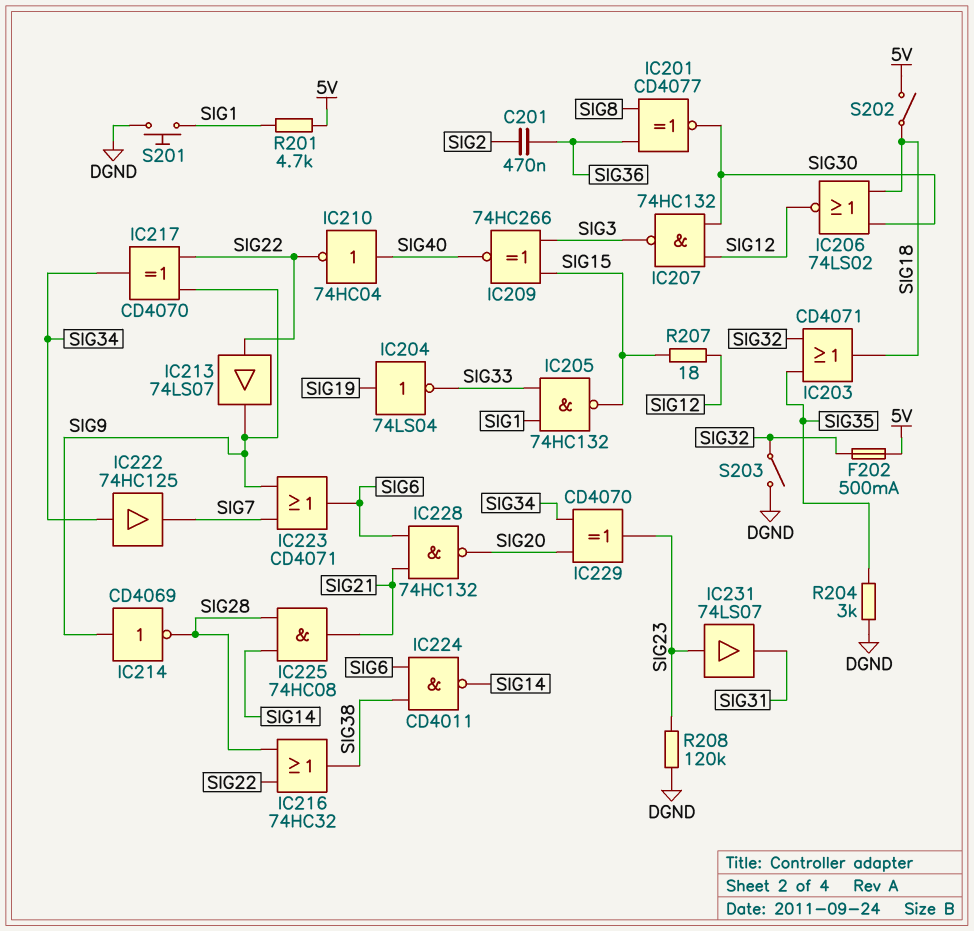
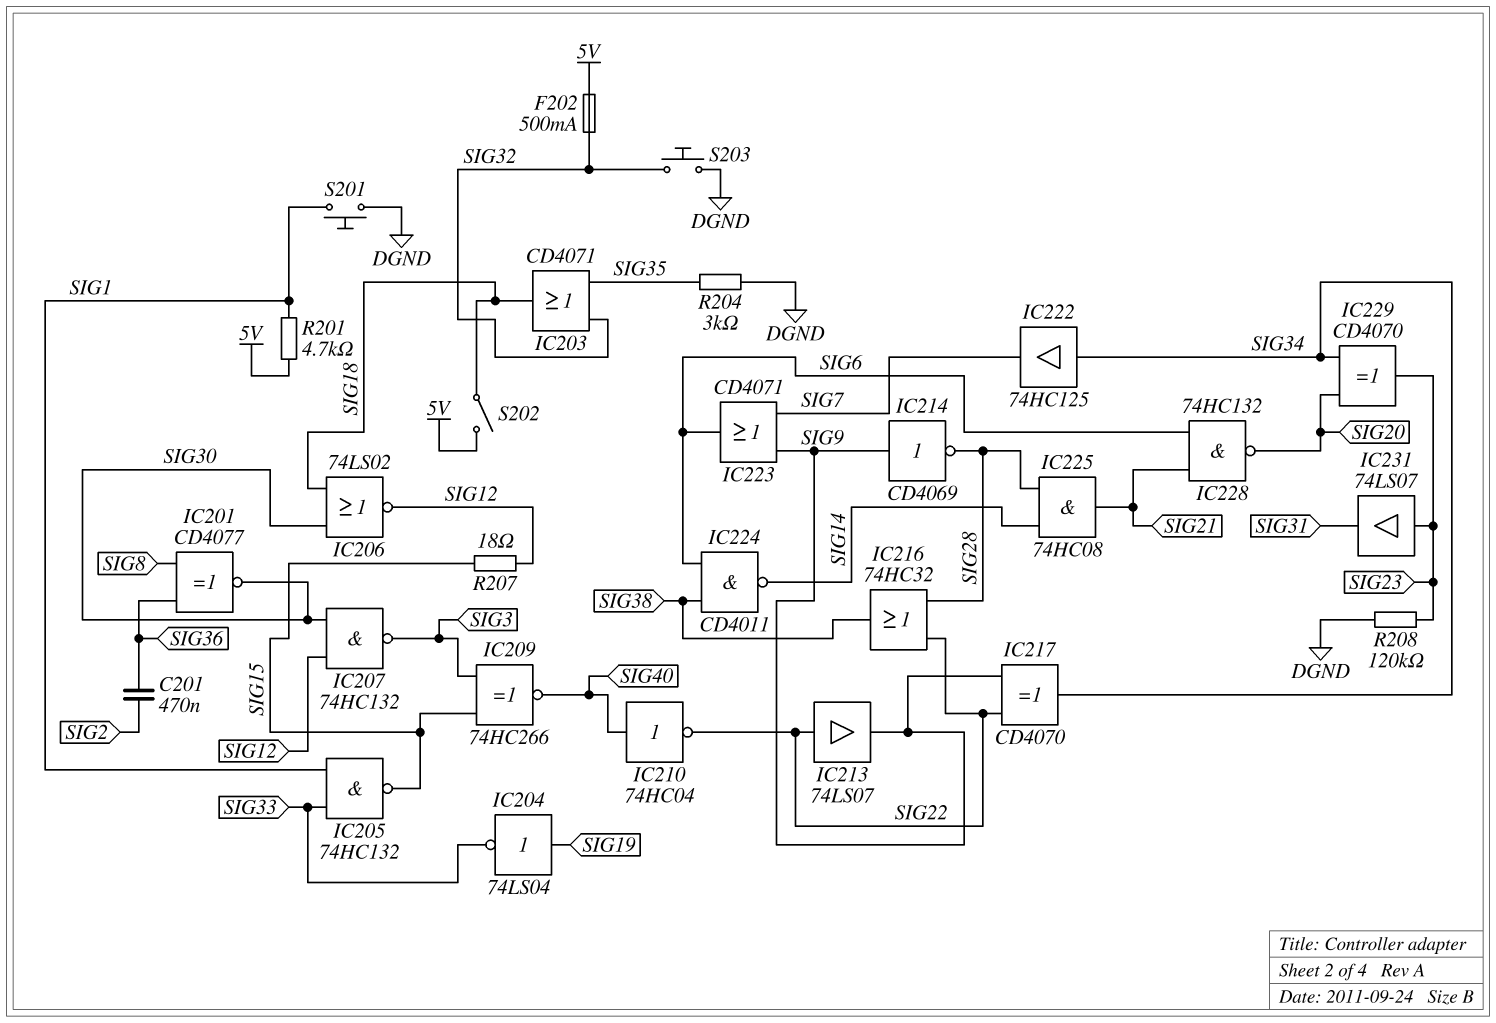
S203: switch (DGND, SIG32) -> button (DGND, SIG32)

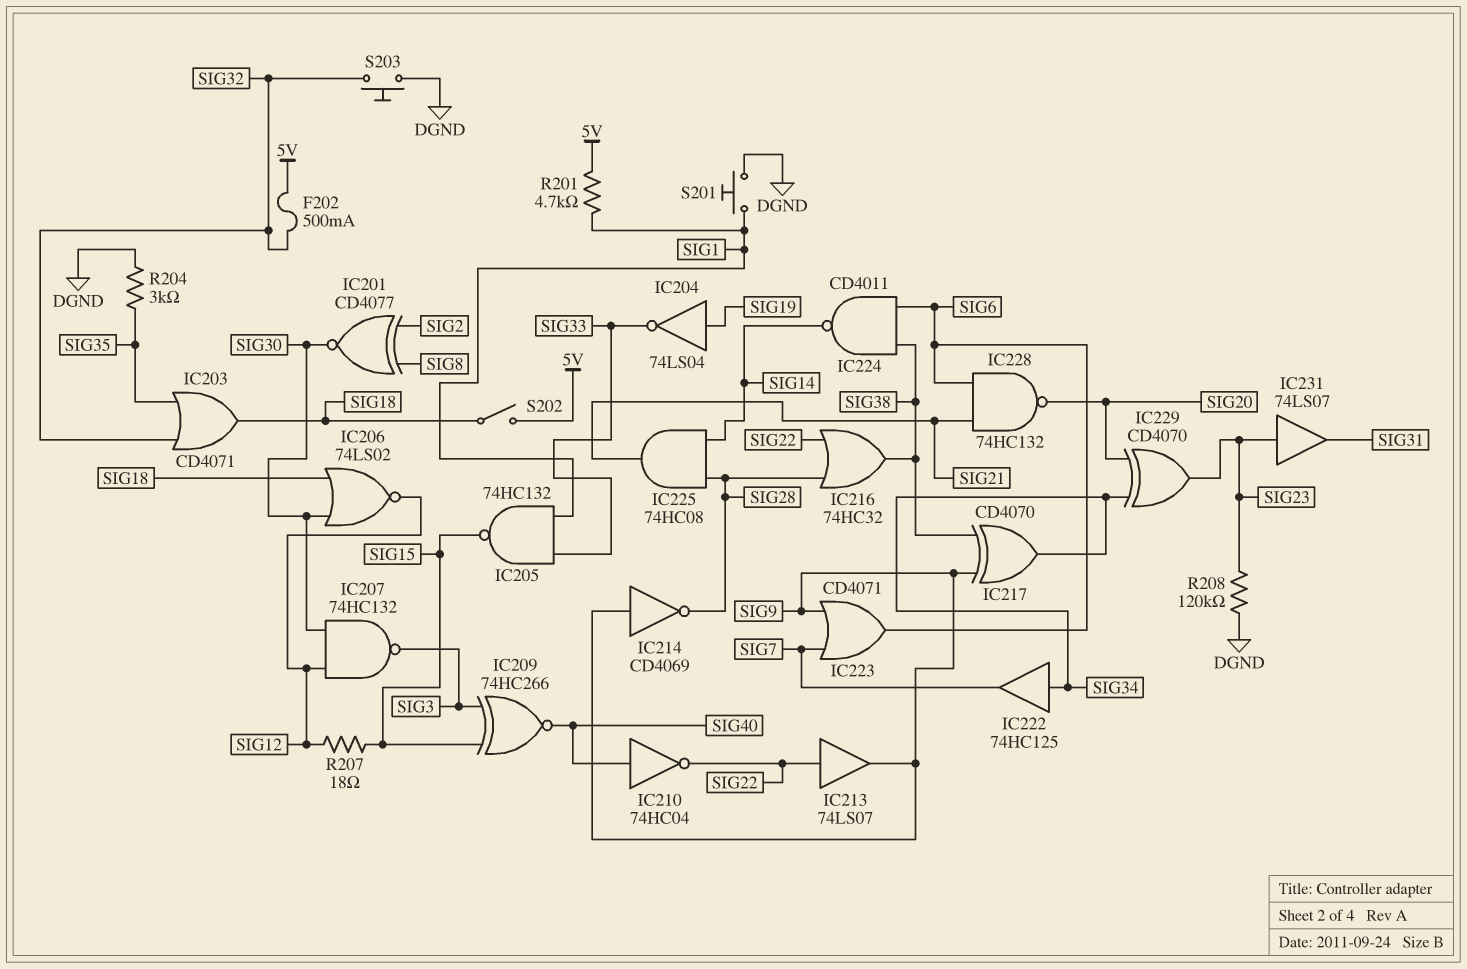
C201: 470nF (SIG2, SIG36) -> none
IC201: XNOR CD4077 (in SIG8, in SIG36, out SIG30) -> XNOR CD4077 (in SIG2, in SIG8, out SIG30)
IC217: XOR CD4070 (in SIG9, in SIG22, out SIG34) -> XOR CD4070 (in SIG9, in SIG38, out SIG34)

